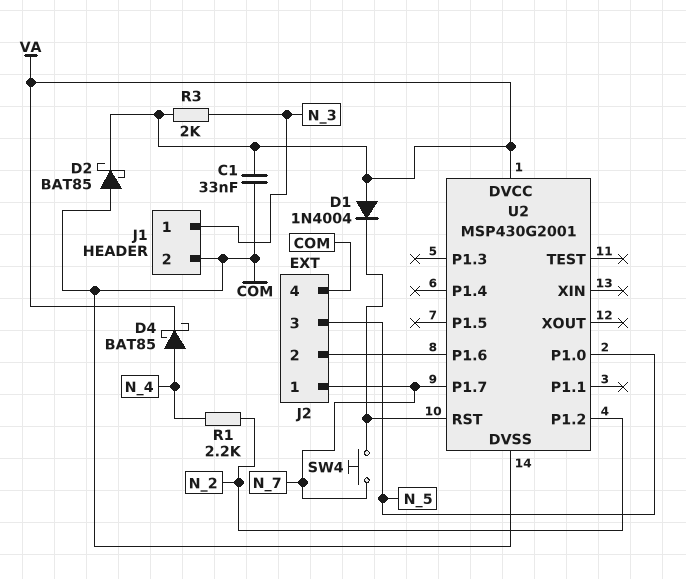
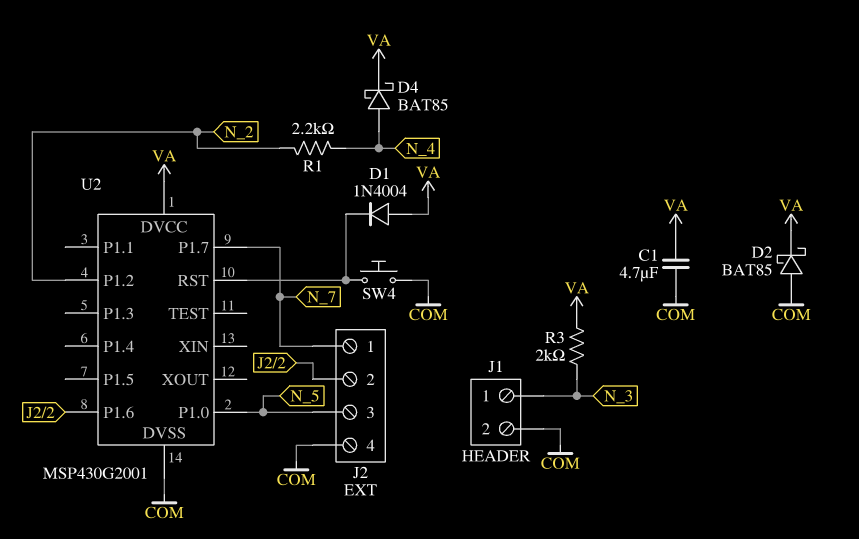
C1: 33nF (COM, VA) -> 4.7uF (COM, VA)
SW4: button (N_7, U2/RST) -> button (COM, U2/RST)

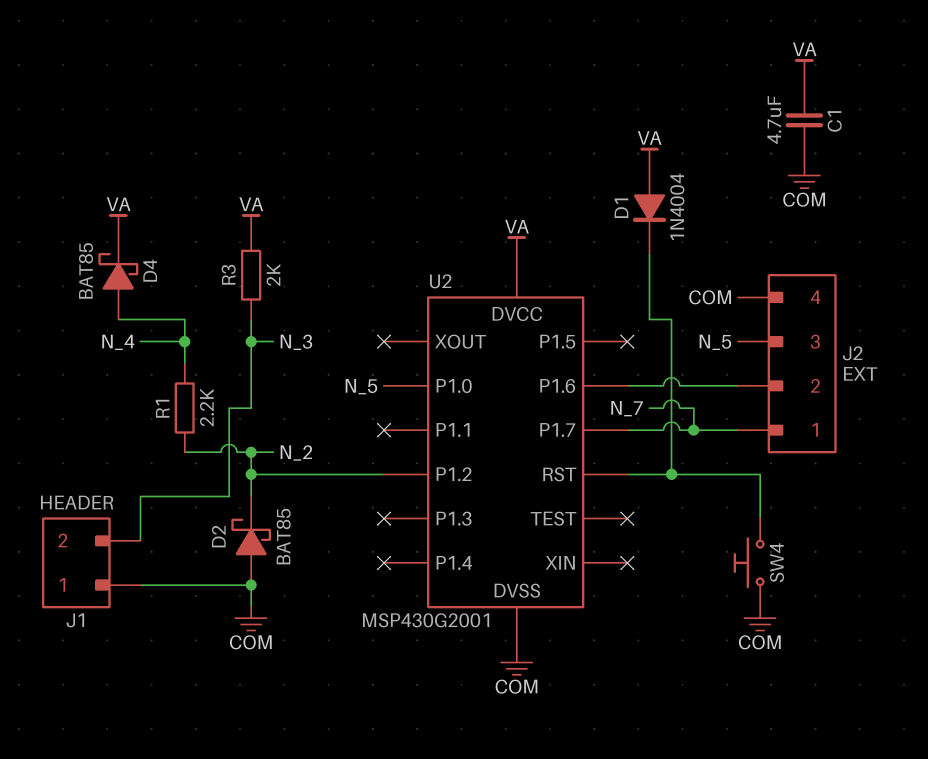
D2: schottky BAT85 (A COM, K VA) -> schottky BAT85 (A COM, K N_2)
J1 pin 1: N_3 -> COM
J1 pin 2: COM -> N_3

